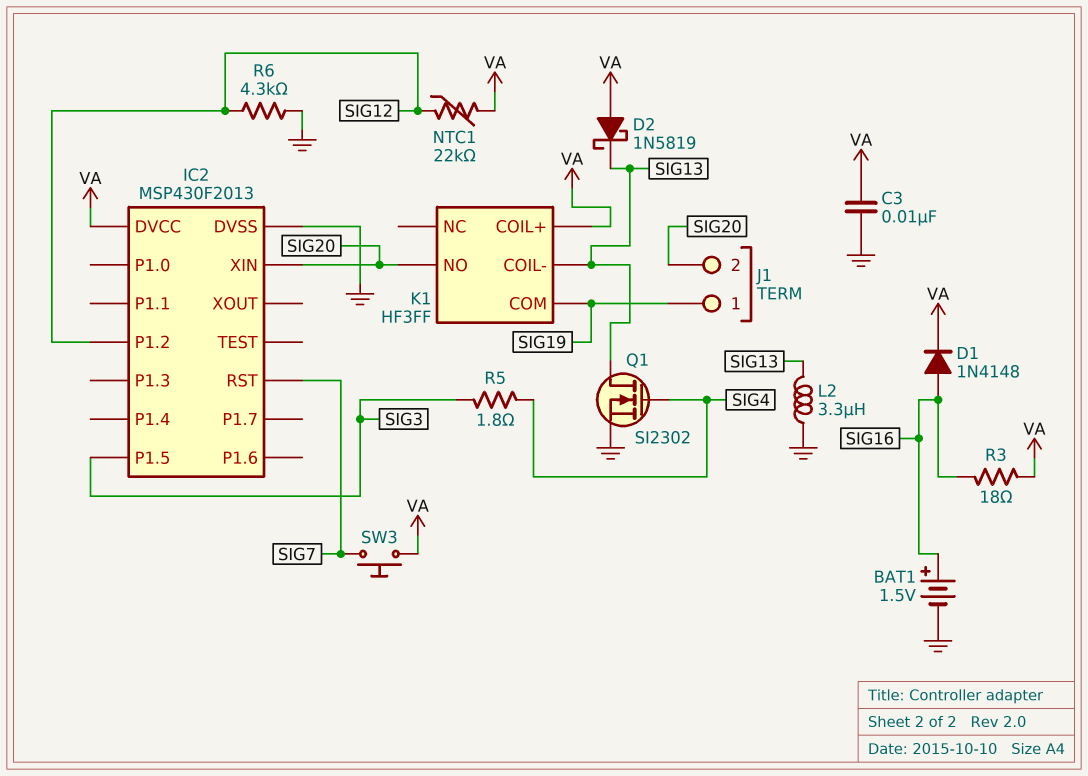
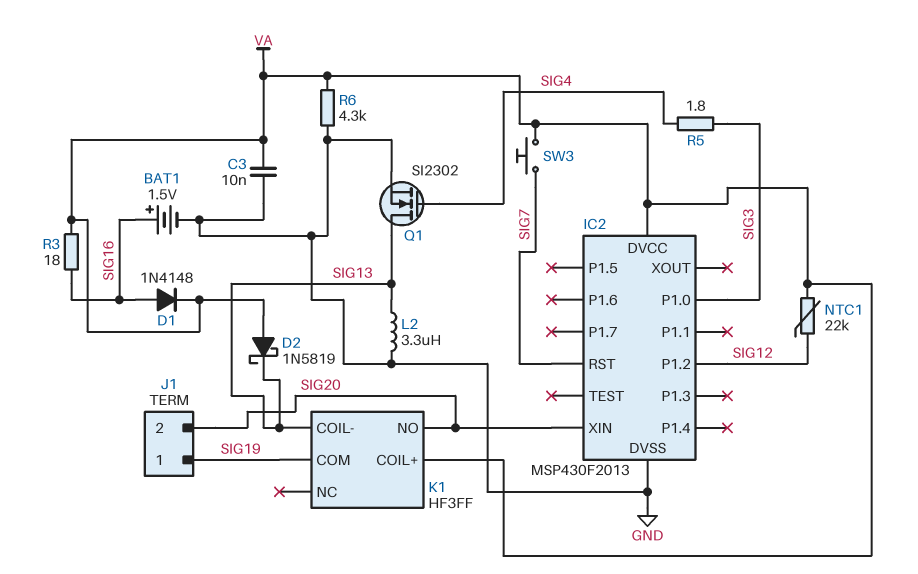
IC2 pin P1.0: none -> SIG3
IC2 pin P1.5: SIG3 -> none
R6: 4.3k (GND, SIG12) -> 4.3k (GND, VA)

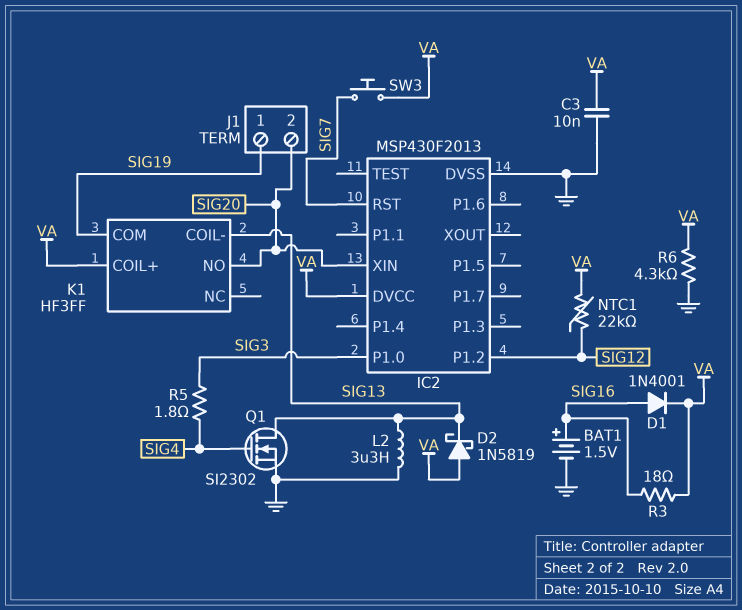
D1: diode 1N4148 (A SIG16, K VA) -> diode 1N4001 (A SIG16, K VA)

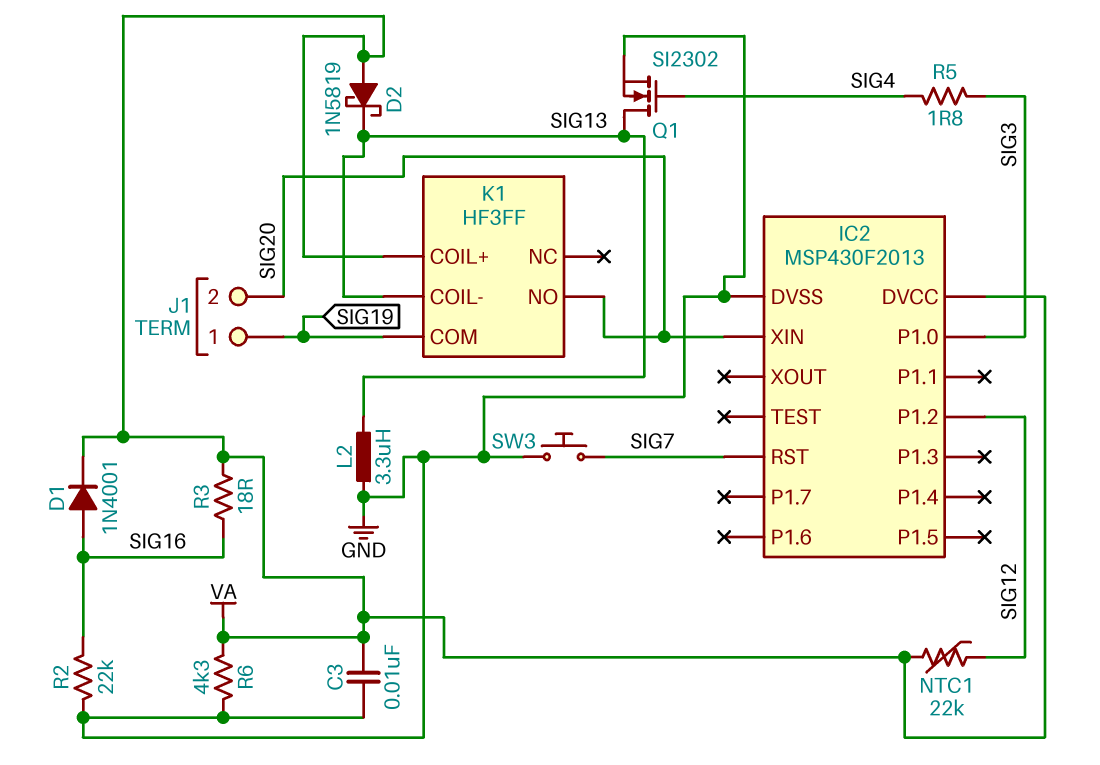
BAT1: 1.5V (plus SIG16, minus GND) -> none
R2: none -> 22k (GND, SIG16)
SW3: button (SIG7, VA) -> button (GND, SIG7)

